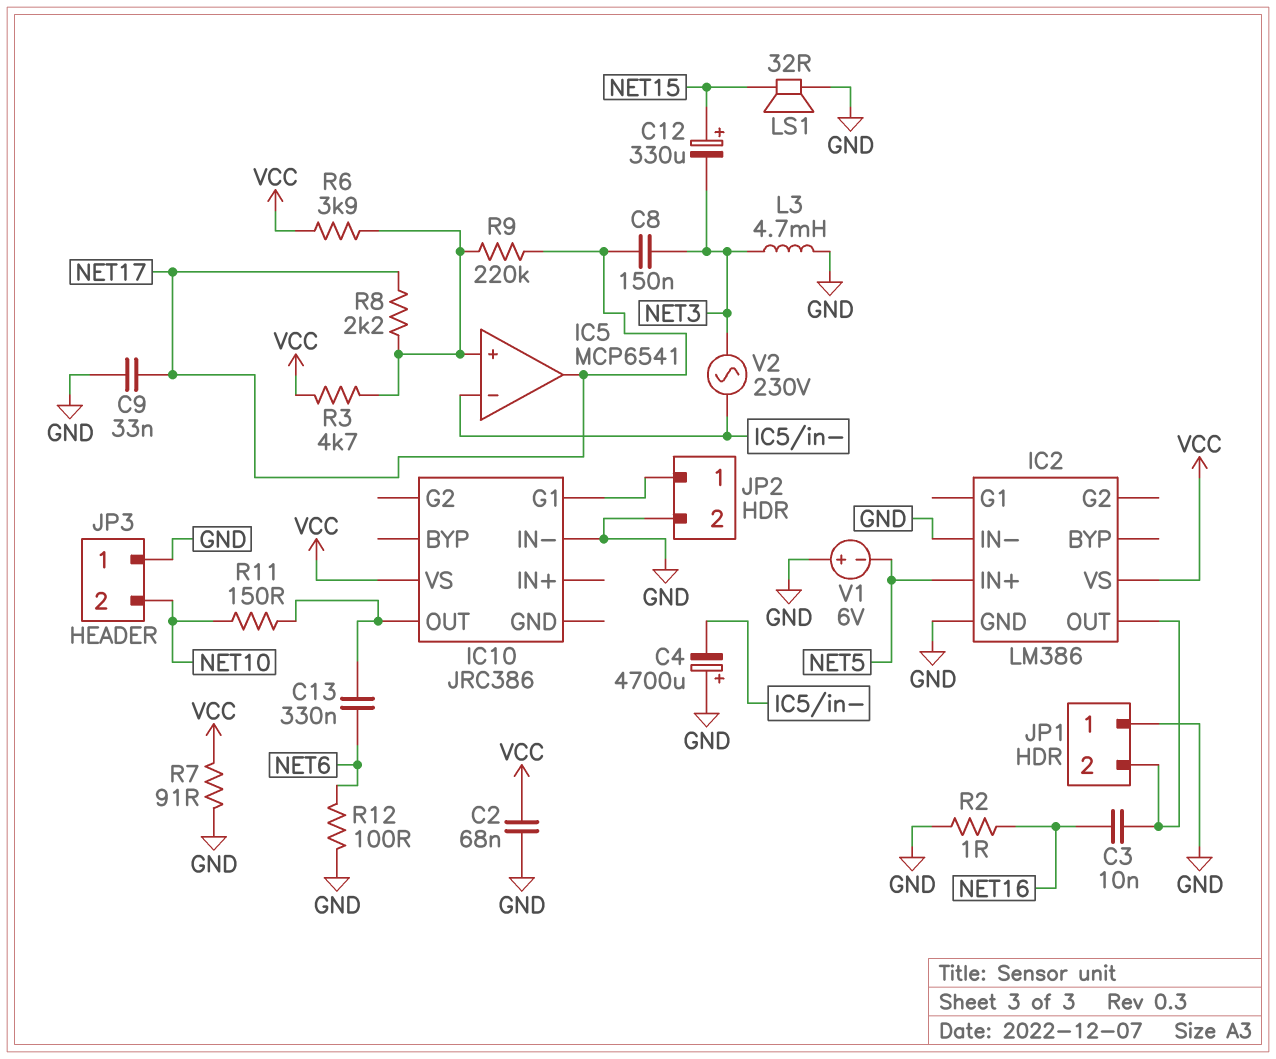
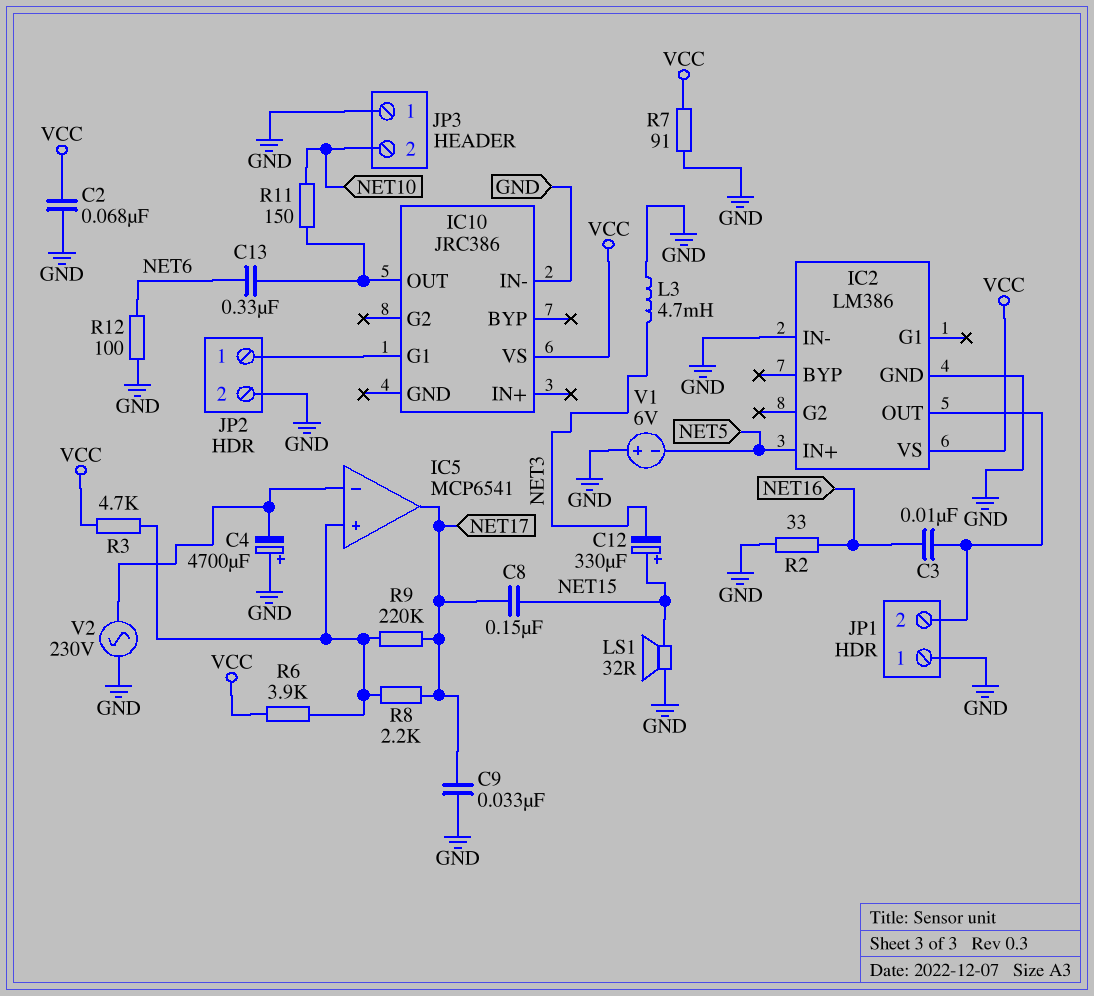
C8: 150nF (NET3, NET17) -> 150nF (NET15, NET17)
R2: 1 (GND, NET16) -> 33 (GND, NET16)
V2: AC 230V (IC5/in-, NET3) -> AC 230V (GND, IC5/in-)

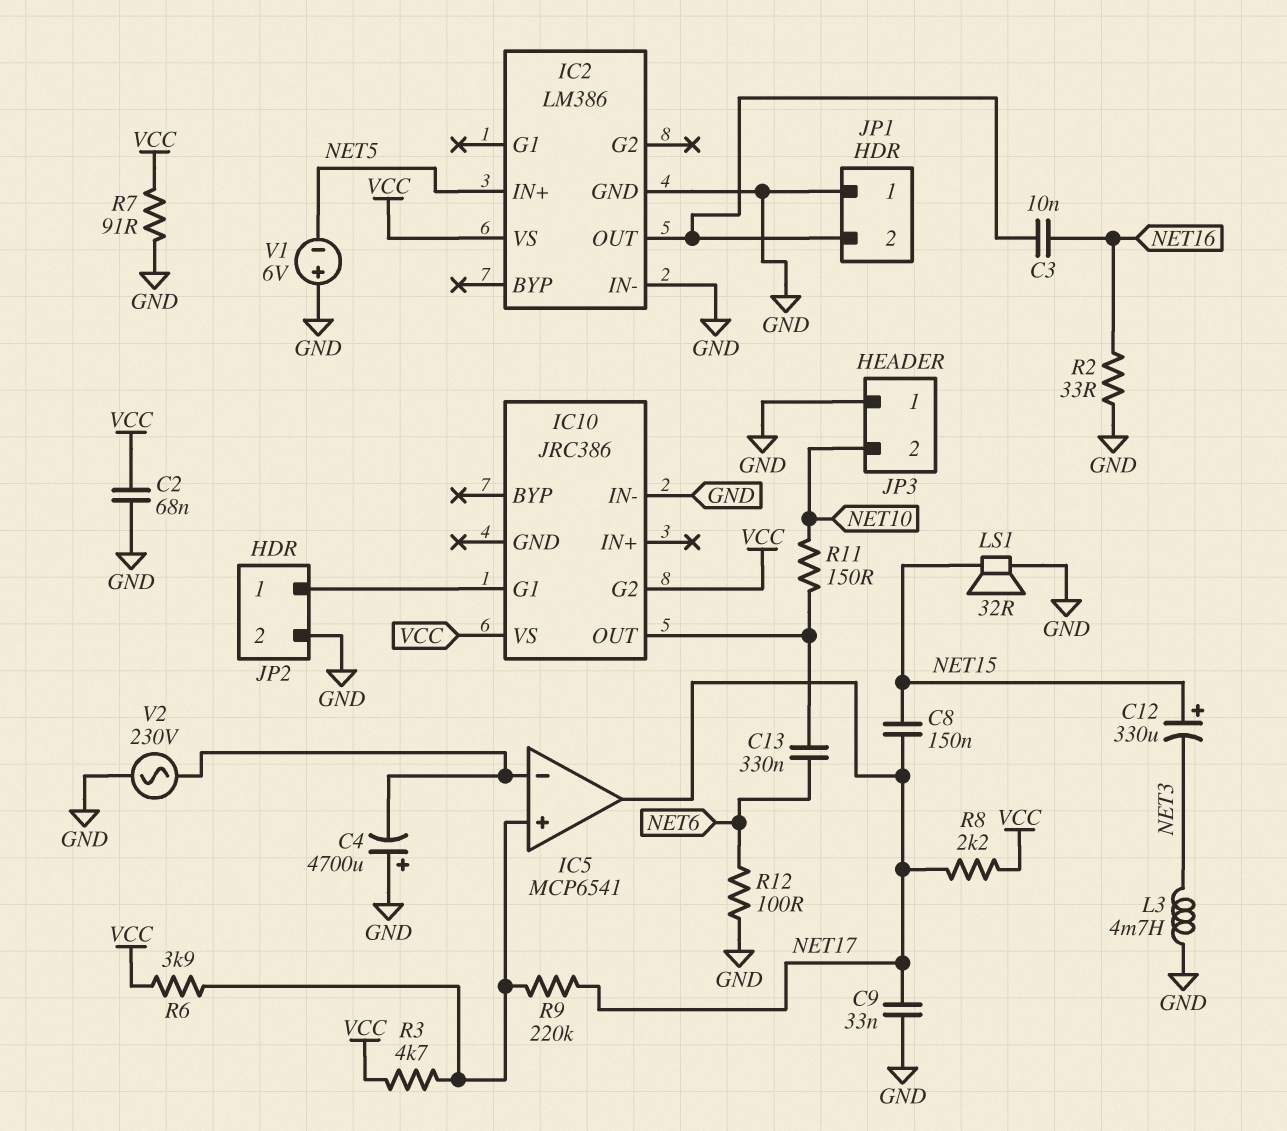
IC10 pin G2: none -> VCC
R8: 2.2k (IC5/in+, NET17) -> 2.2k (NET17, VCC)

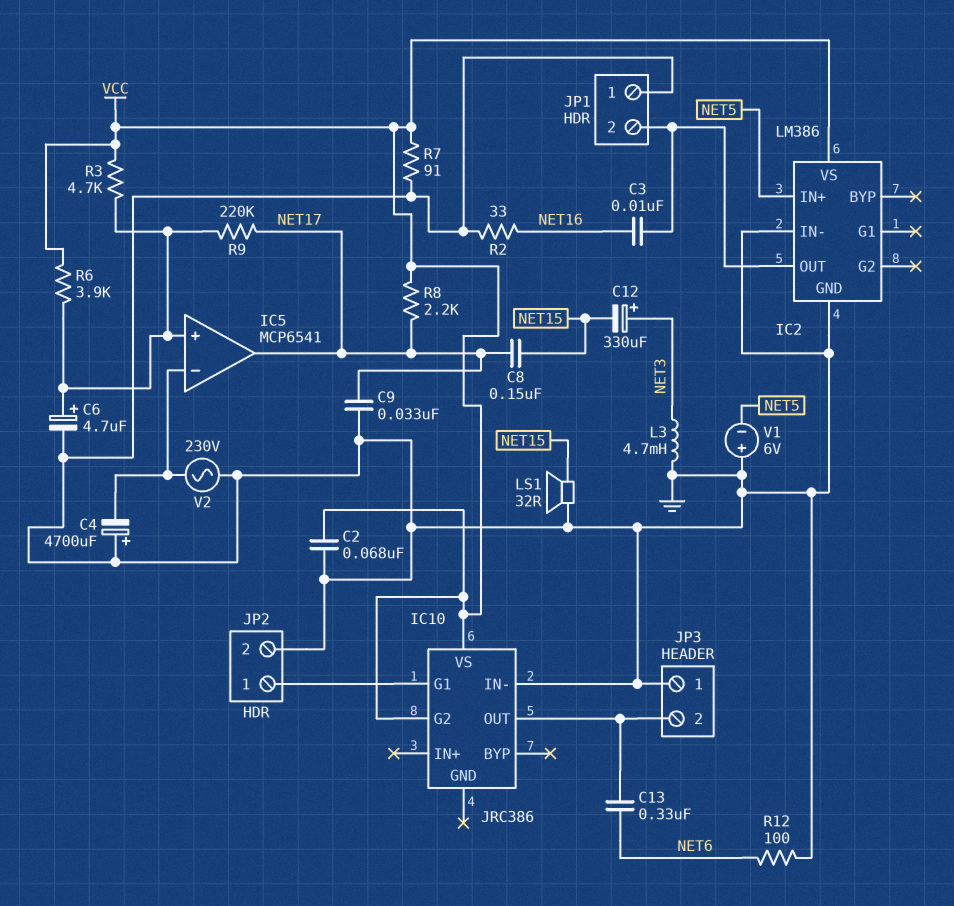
C6: none -> 4.7uF (plus IC5/in+, minus GND)
C12: 330uF (plus NET15, minus NET3) -> 330uF (plus NET3, minus NET15)
JP3 pin 2: NET10 -> IC10/OUT
R11: 150 (IC10/OUT, NET10) -> none

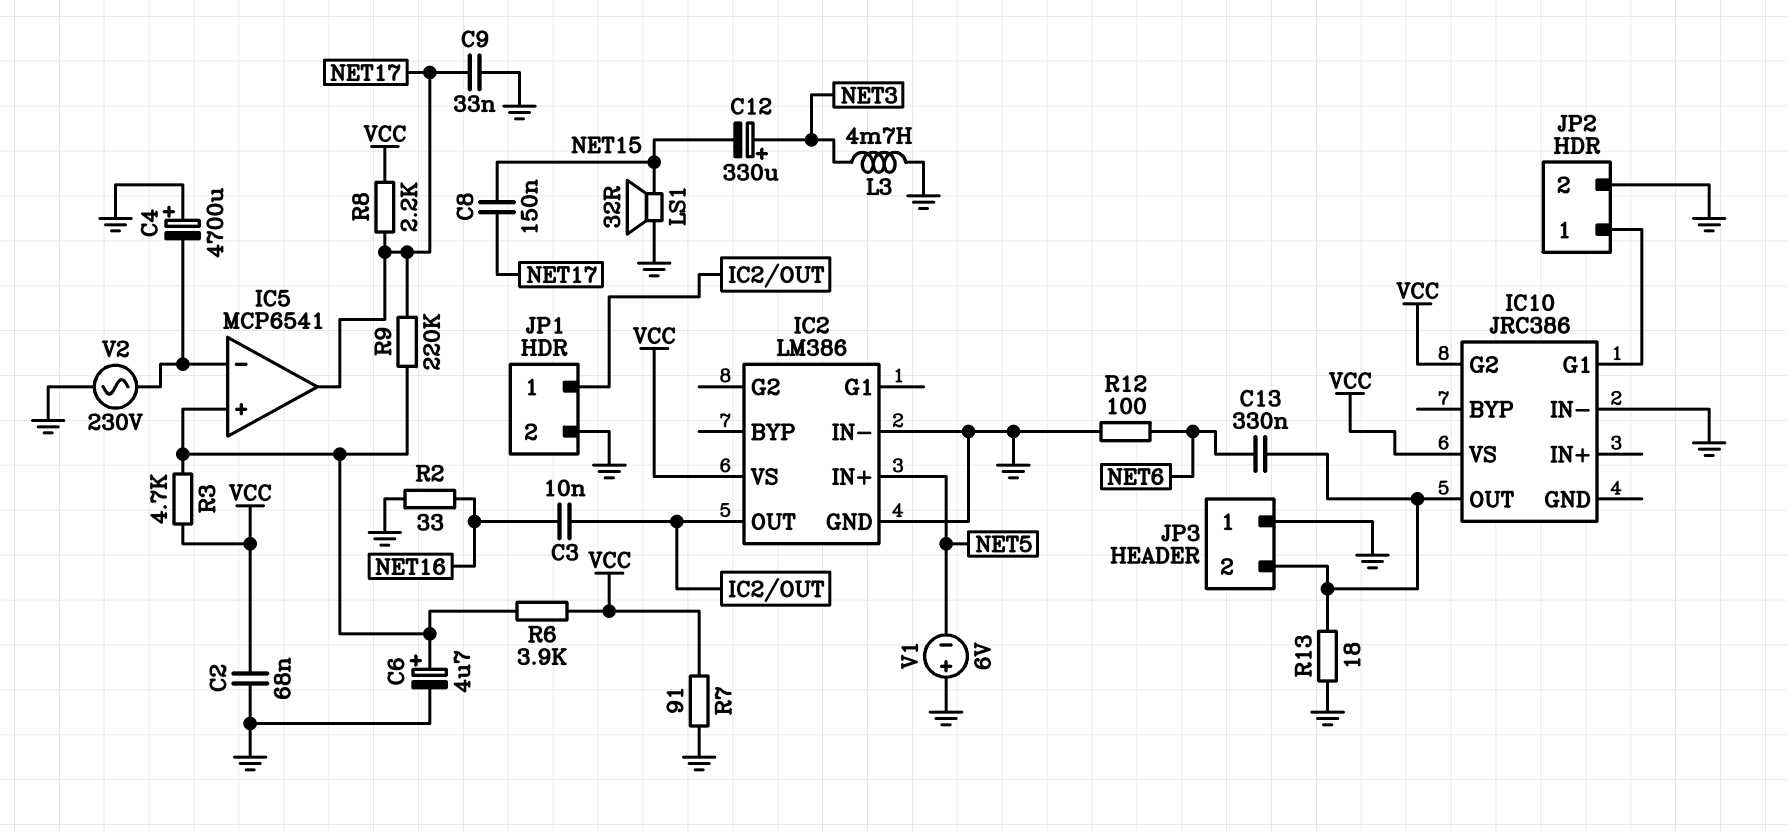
JP1 pin 1: GND -> IC2/OUT
JP1 pin 2: IC2/OUT -> GND
R13: none -> 18 (GND, IC10/OUT)

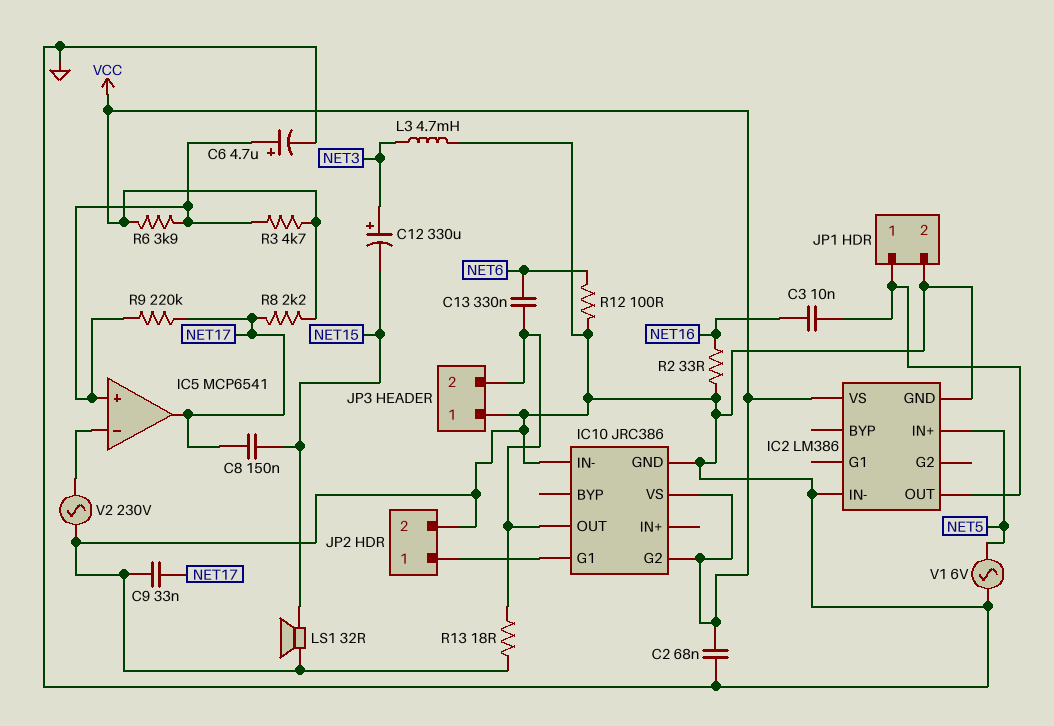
C4: 4700uF (plus GND, minus IC5/in-) -> none
IC10 pin GND: none -> GND
R7: 91 (GND, VCC) -> none
V1: 6V (plus GND, minus NET5) -> AC 6V (GND, NET5)

